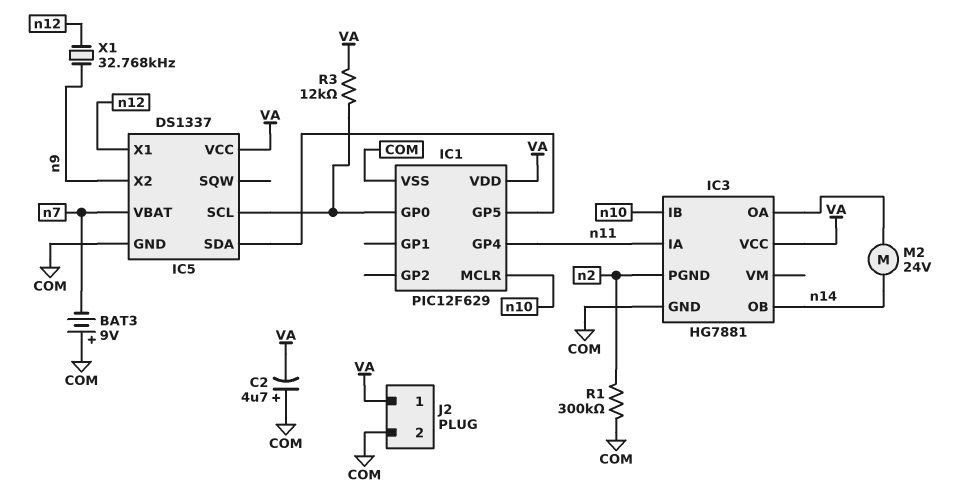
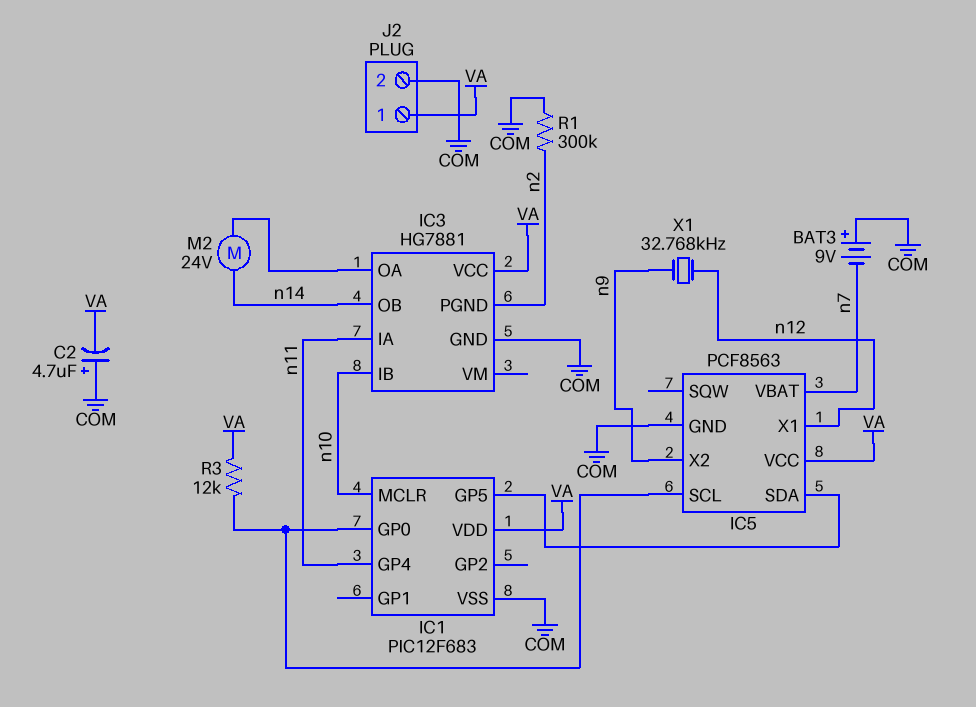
IC1: PIC12F629 -> PIC12F683
IC5: DS1337 -> PCF8563

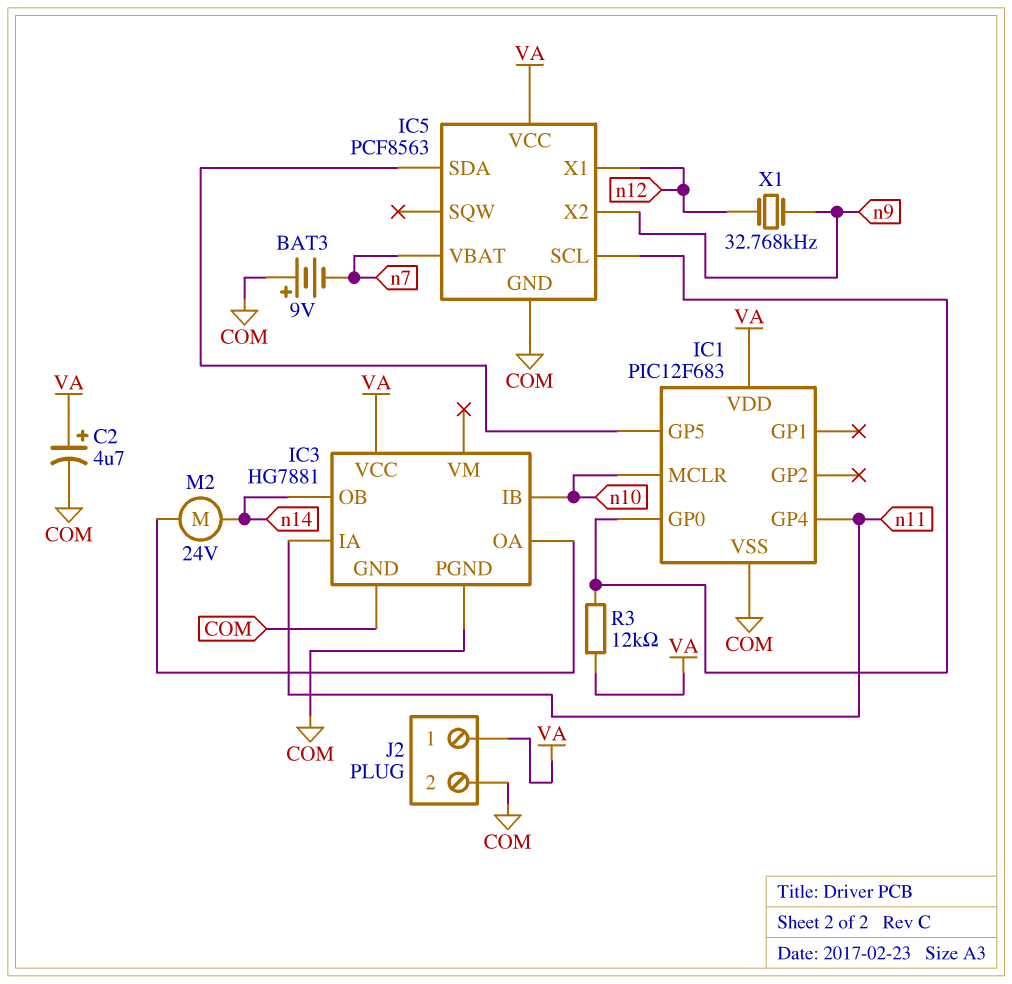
C2: 4.7uF (plus COM, minus VA) -> 4.7uF (plus VA, minus COM)
IC3 pin PGND: n2 -> COM
R1: 300k (COM, n2) -> none

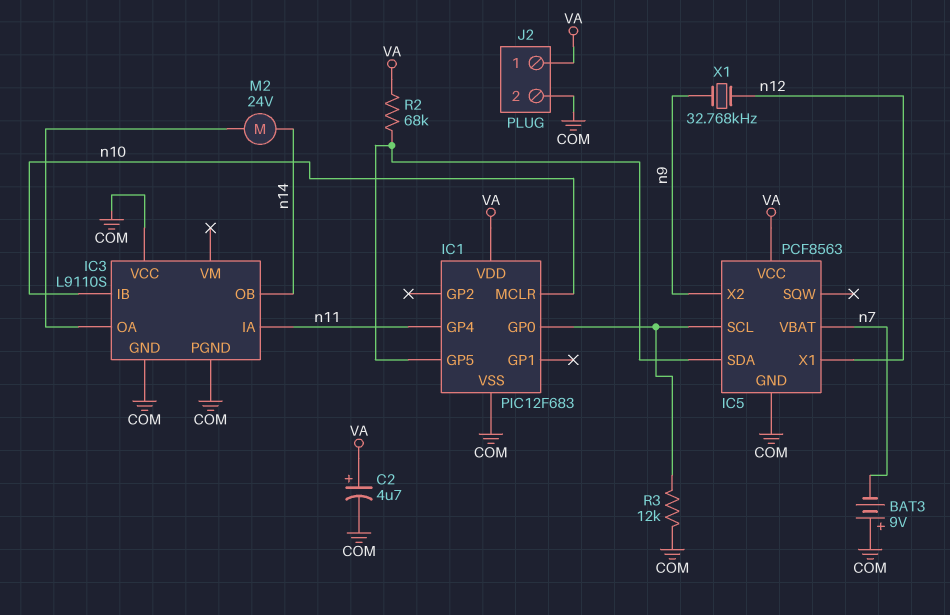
IC3: HG7881 -> L9110S
IC3 pin VCC: VA -> COM
R2: none -> 68k (IC1/GP5, VA)
R3: 12k (IC1/GP0, VA) -> 12k (COM, IC1/GP0)

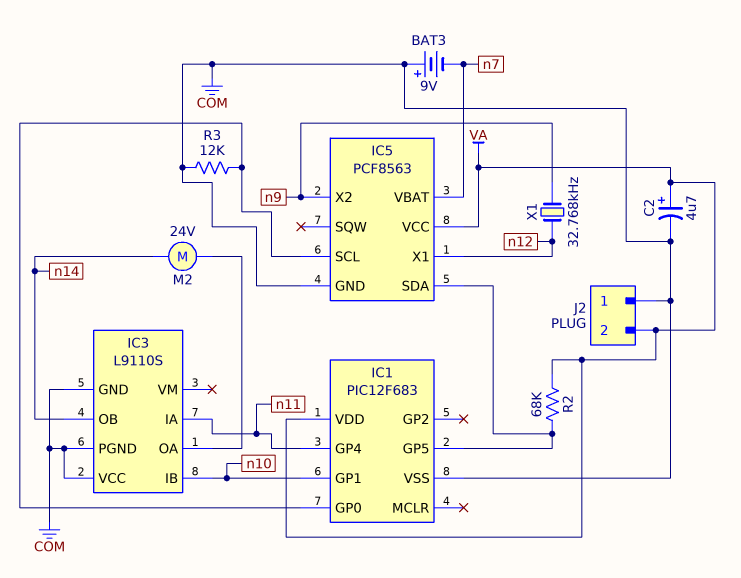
IC1 pin GP1: none -> n10
IC1 pin MCLR: n10 -> none
J2 pin 1: VA -> COM
J2 pin 2: COM -> VA

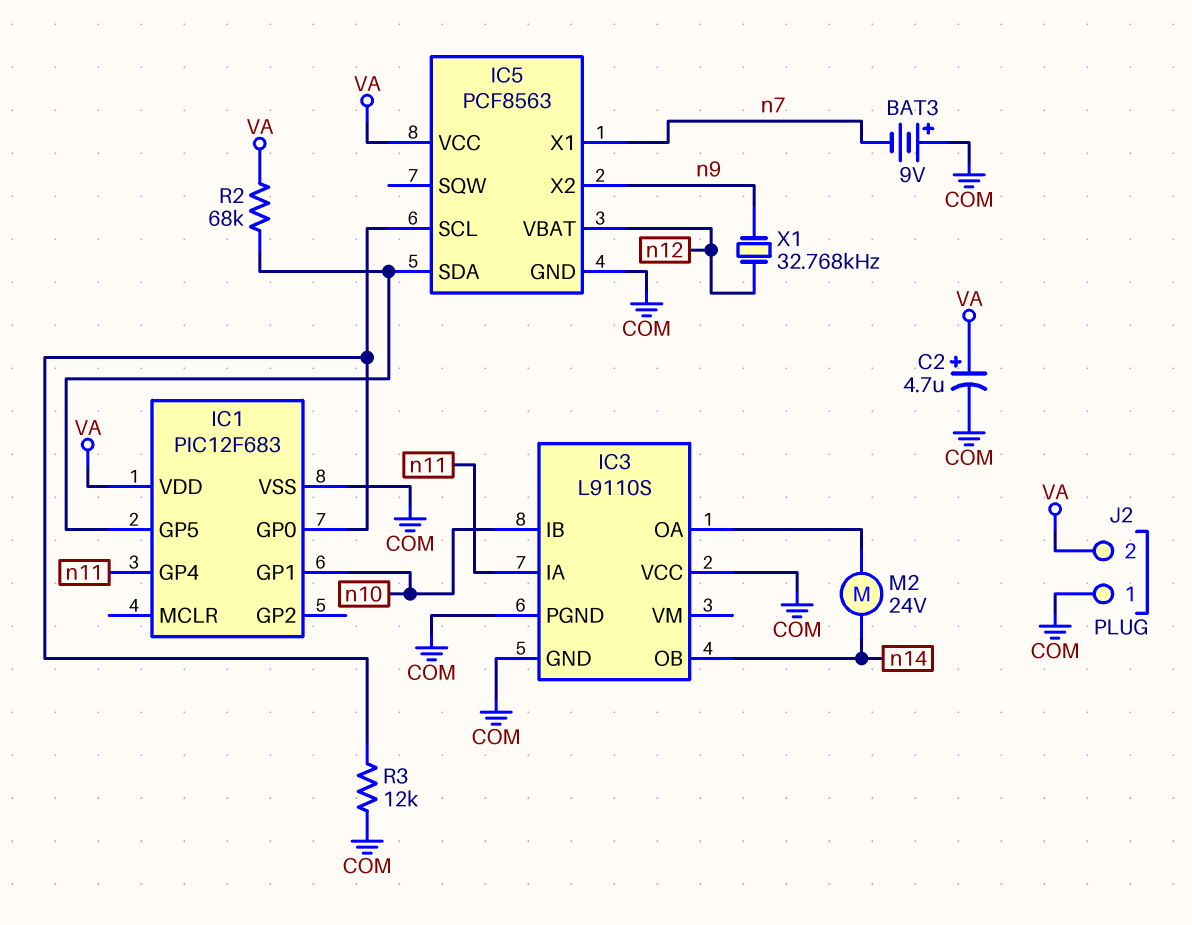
IC5 pin VBAT: n7 -> n12
IC5 pin X1: n12 -> n7

